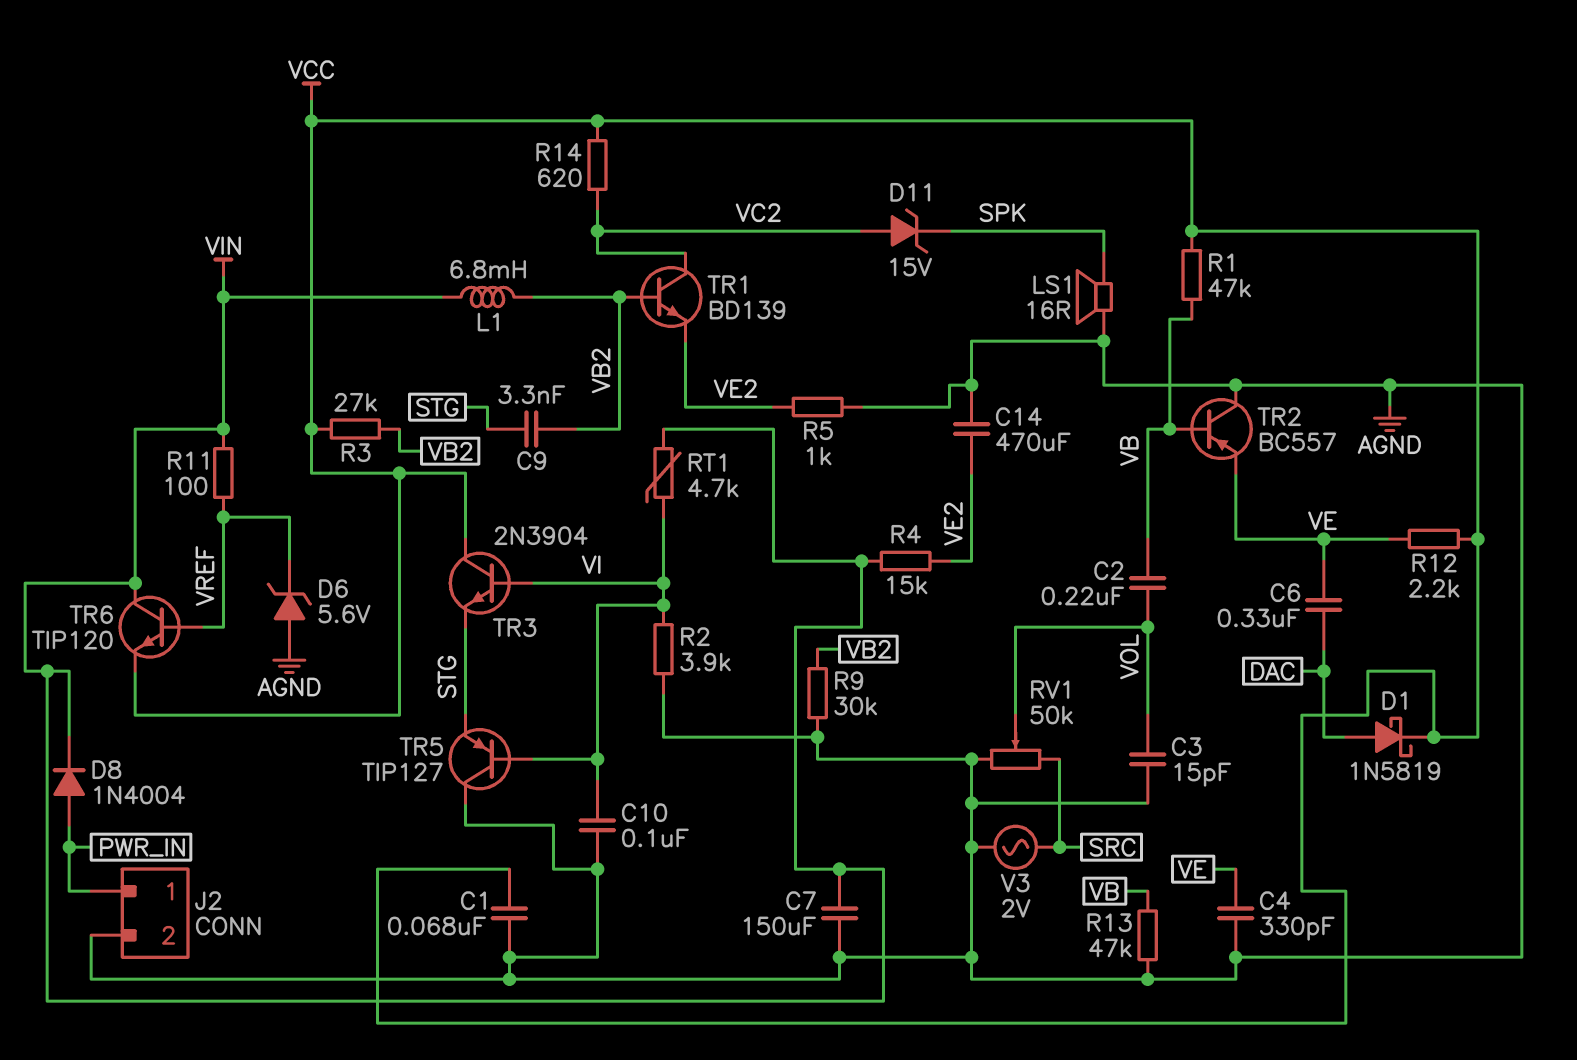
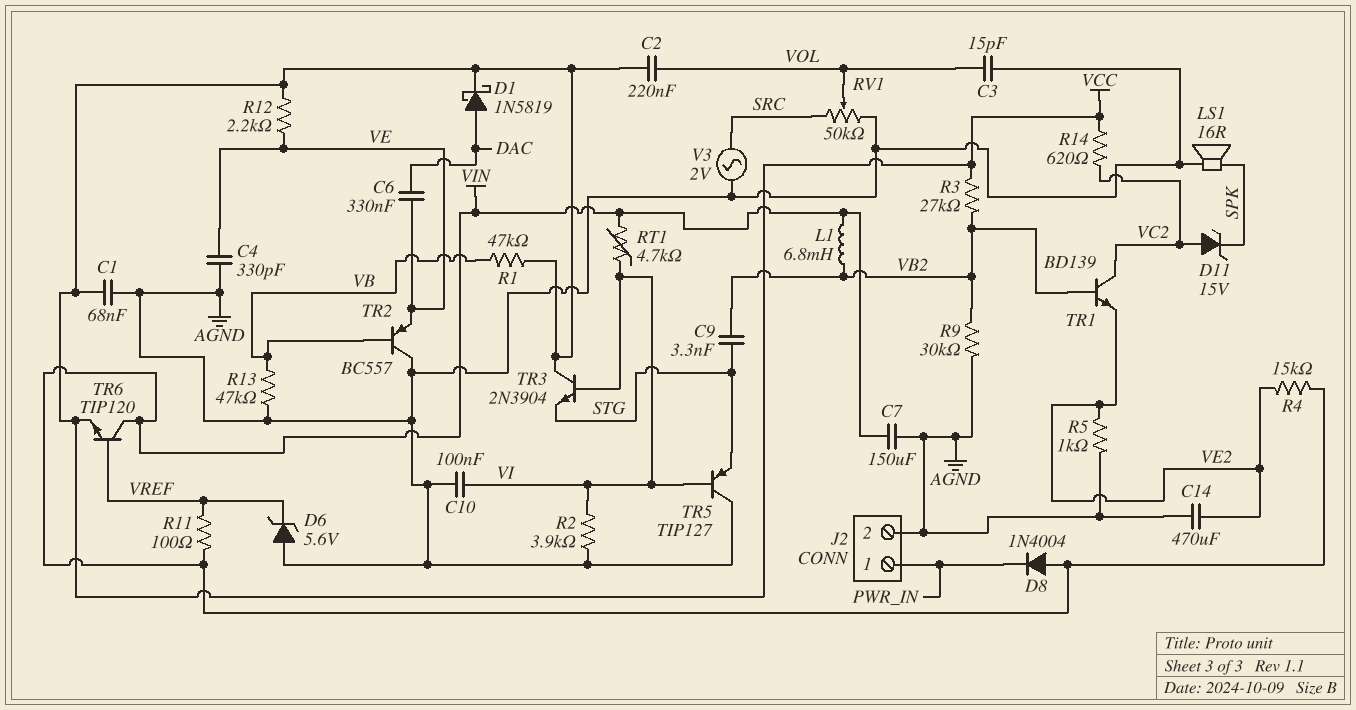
C2: 220nF (VB, VOL) -> 220nF (VCC, VOL)
D8: diode 1N4004 (A PWR_IN, K VIN) -> diode 1N4004 (A VIN, K PWR_IN)

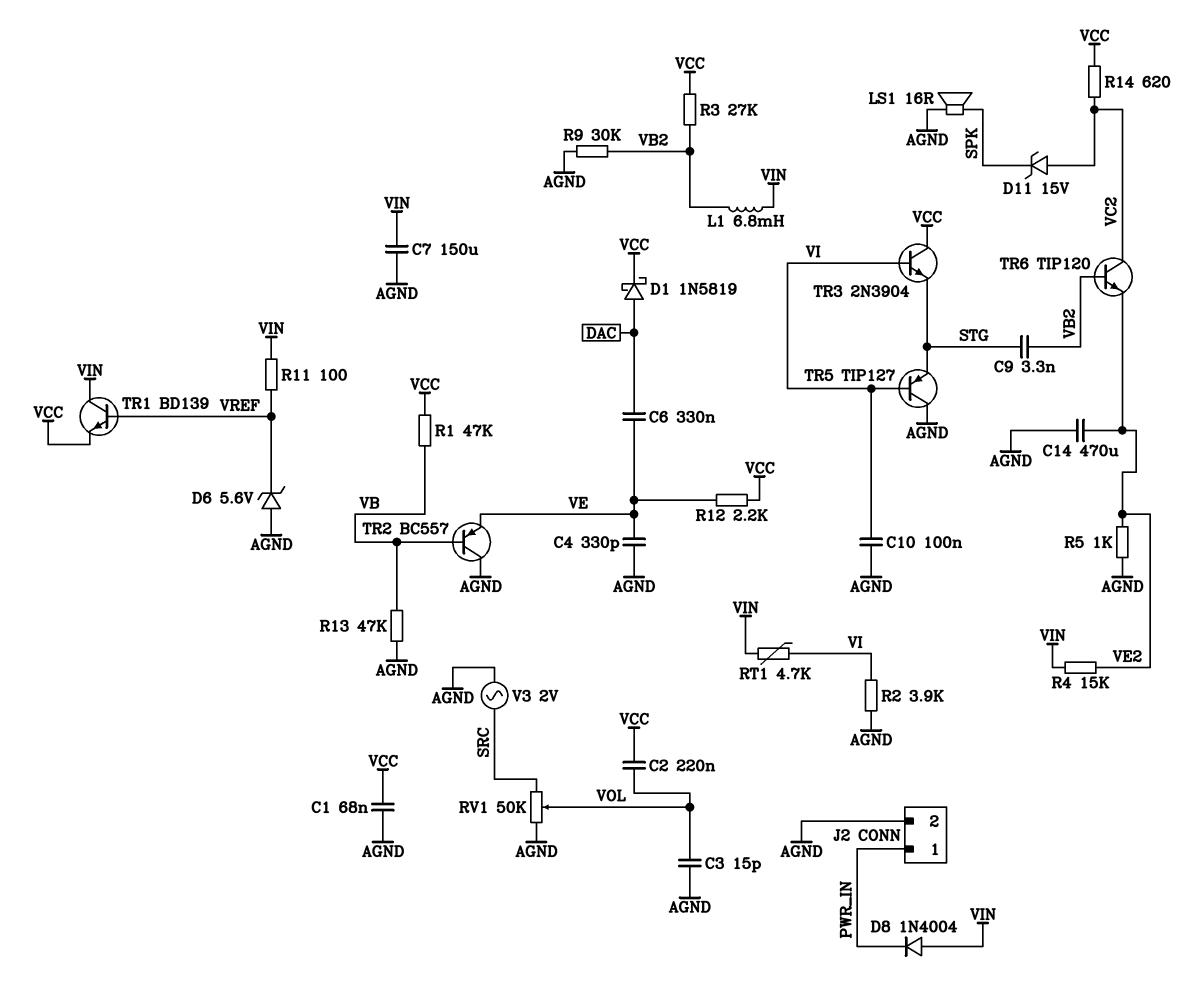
TR1: NPN BD139 (B VB2, C VC2, E VE2) -> NPN BD139 (B VREF, C VIN, E VCC)
TR6: NPN TIP120 (B VREF, C VIN, E VCC) -> NPN TIP120 (B VB2, C VC2, E VE2)

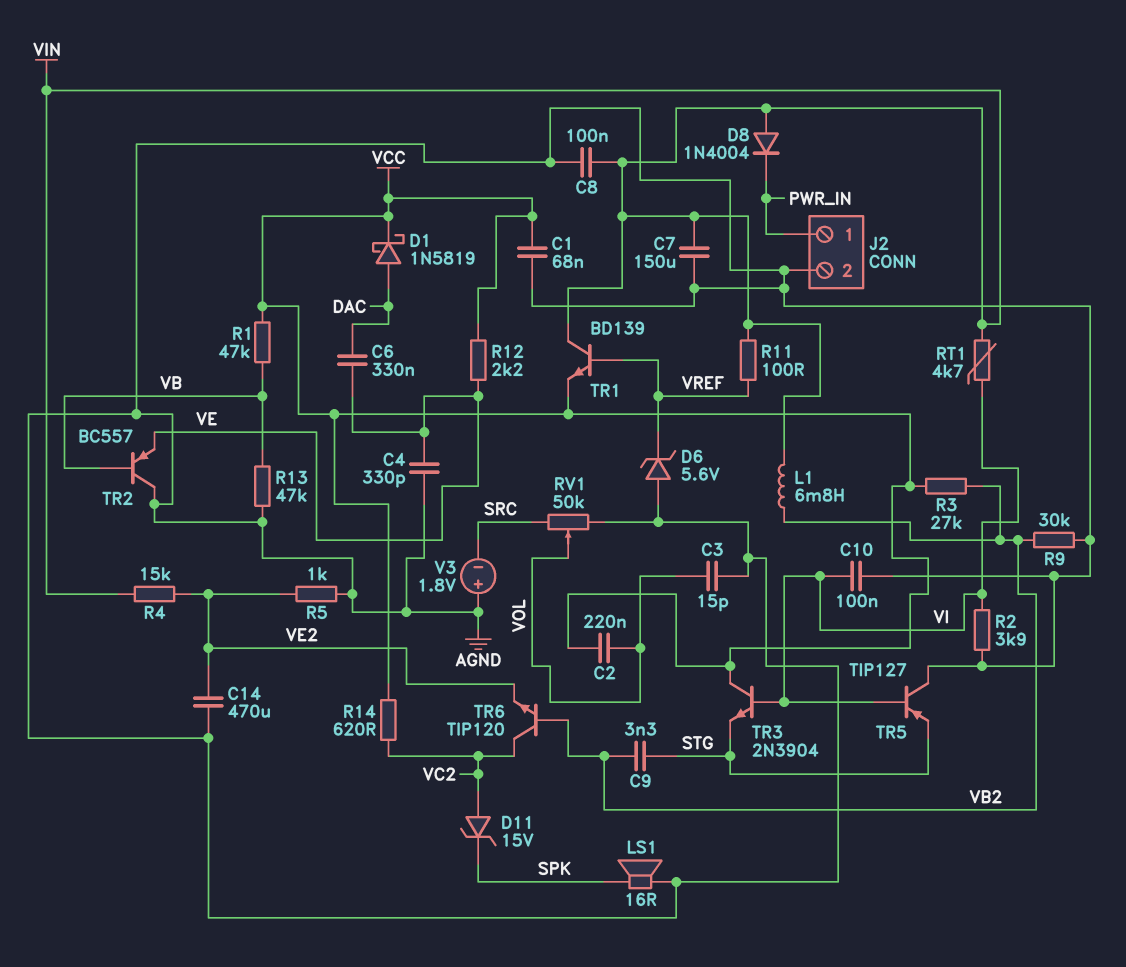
C8: none -> 100nF (AGND, VIN)
V3: AC 2V (AGND, SRC) -> 1.8V (plus AGND, minus SRC)

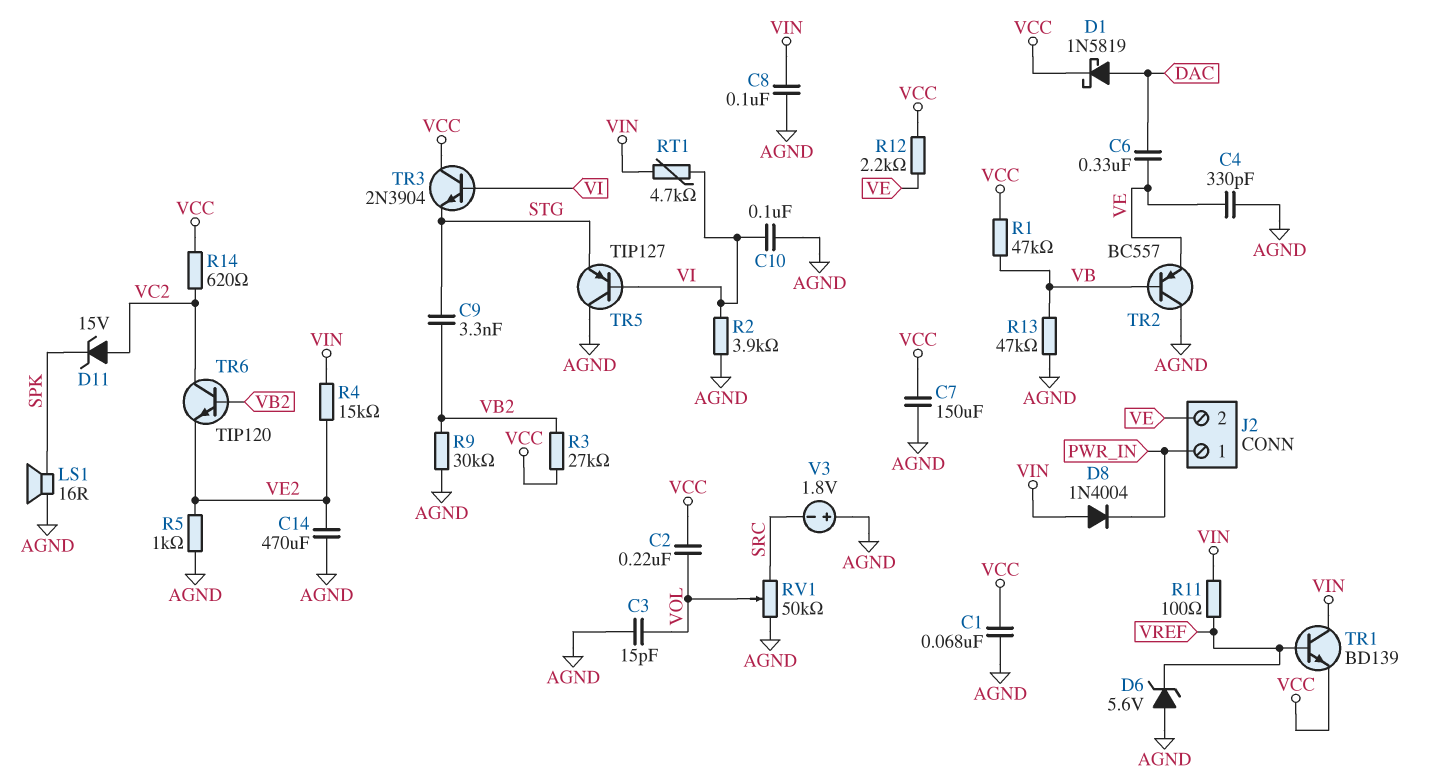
C7: 150uF (AGND, VIN) -> 150uF (AGND, VCC)
J2 pin 2: AGND -> VE
L1: 6.8mH (VB2, VIN) -> none

